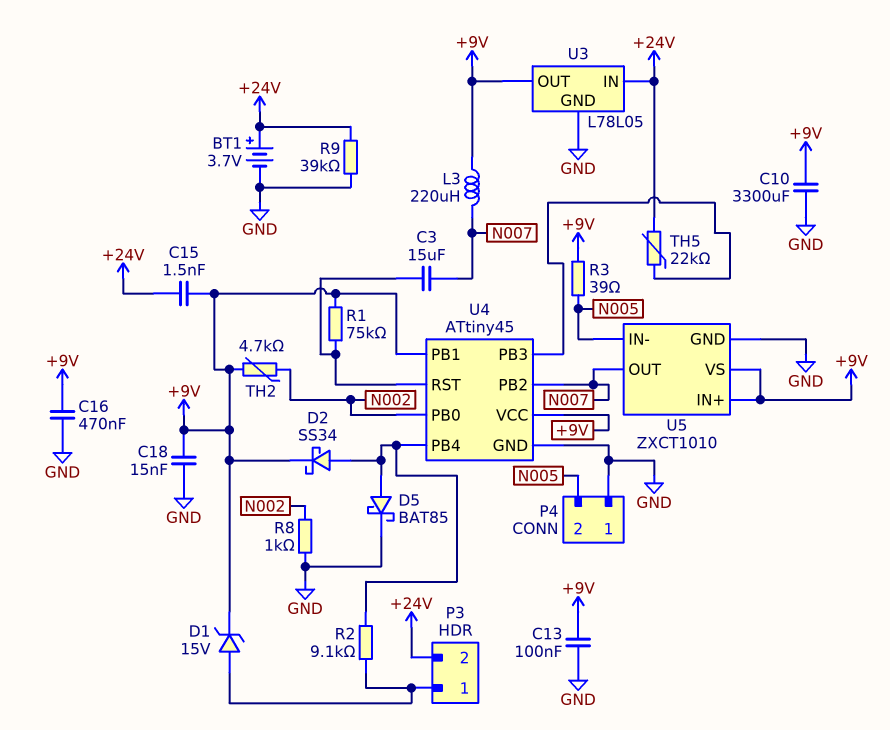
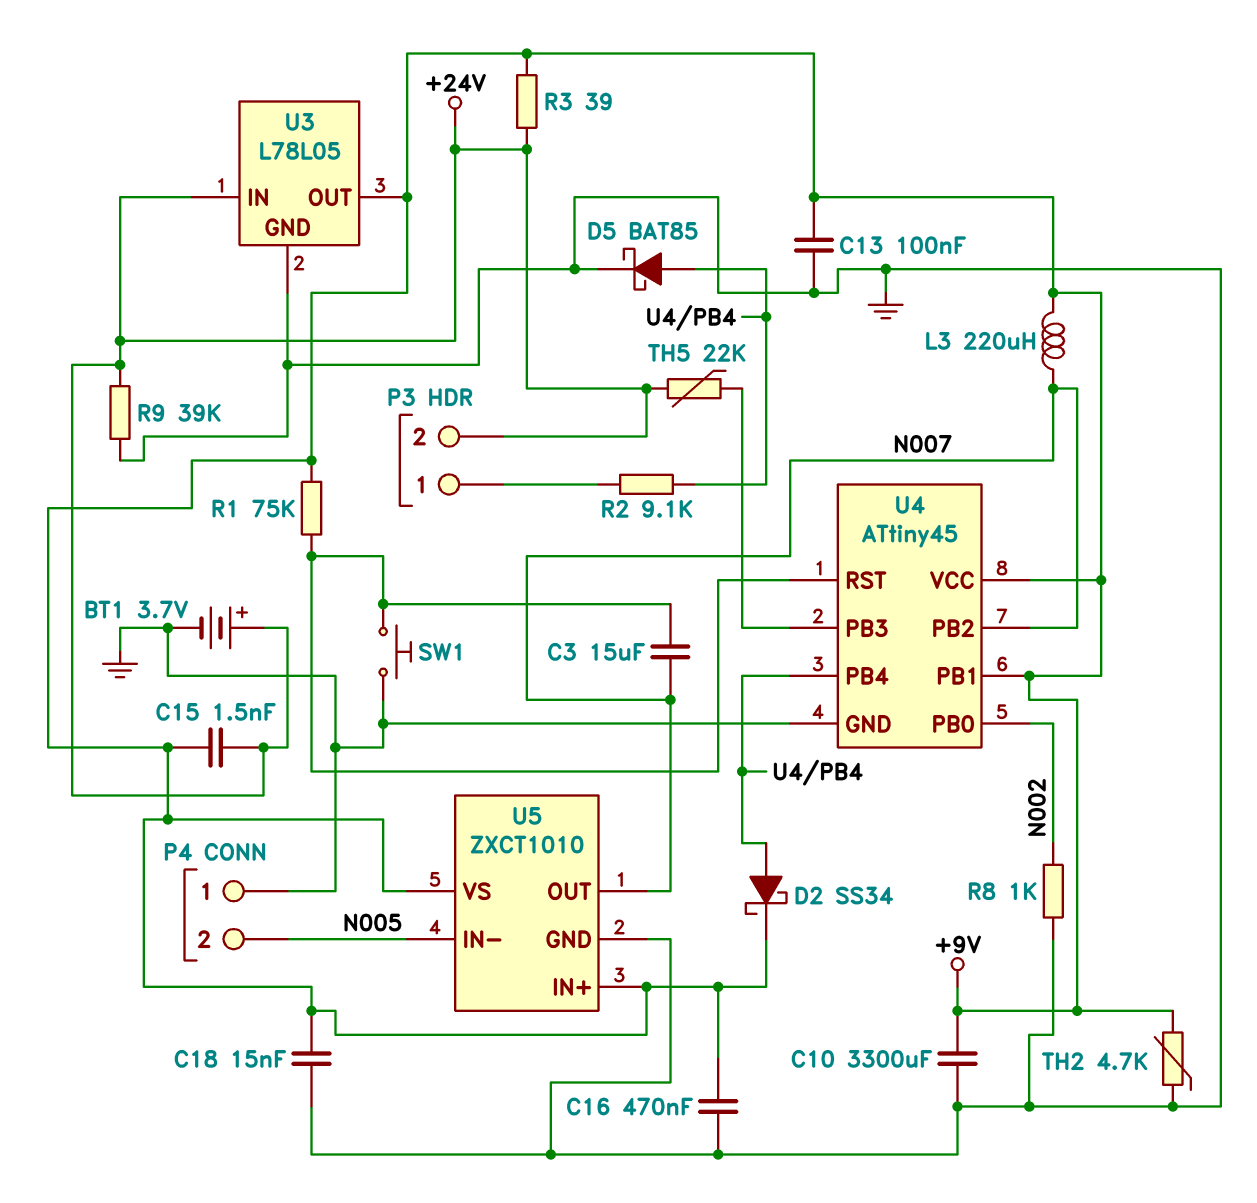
D1: zener 15V (A P3/1, K +9V) -> none
R3: 39 (+9V, N005) -> 39 (+9V, +24V)
SW1: none -> button (GND, U4/RST)
TH2: 4.7k (+9V, N002) -> 4.7k (+9V, GND)

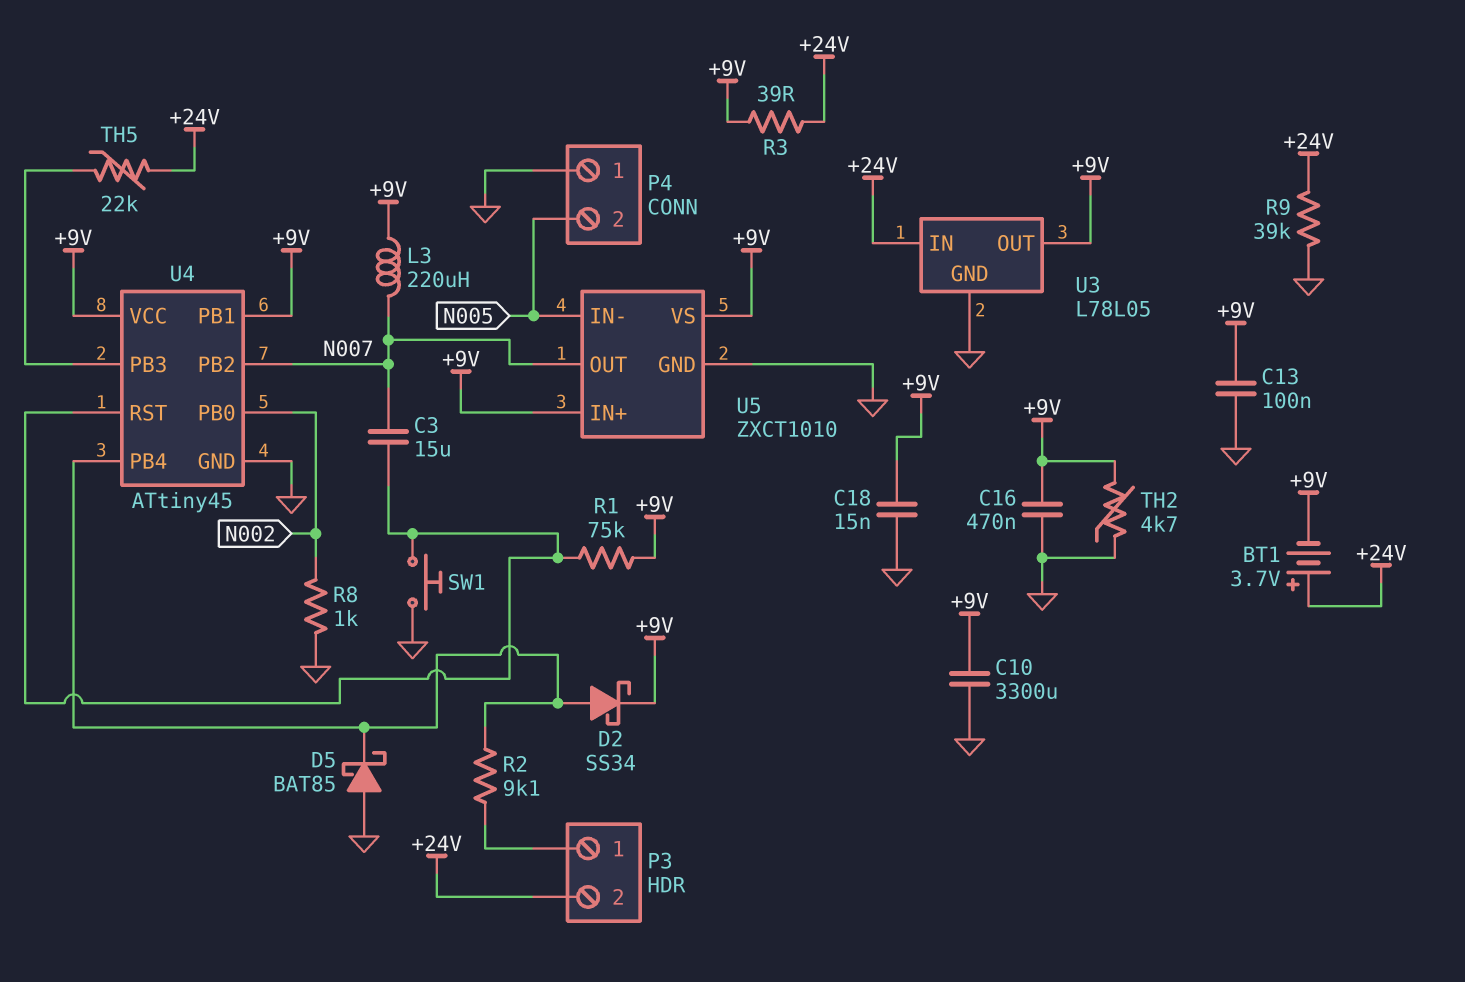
BT1: 3.7V (plus +24V, minus GND) -> 3.7V (plus +24V, minus +9V)
C15: 1.5nF (+9V, +24V) -> none
D5: schottky BAT85 (A U4/PB4, K GND) -> schottky BAT85 (A GND, K U4/PB4)

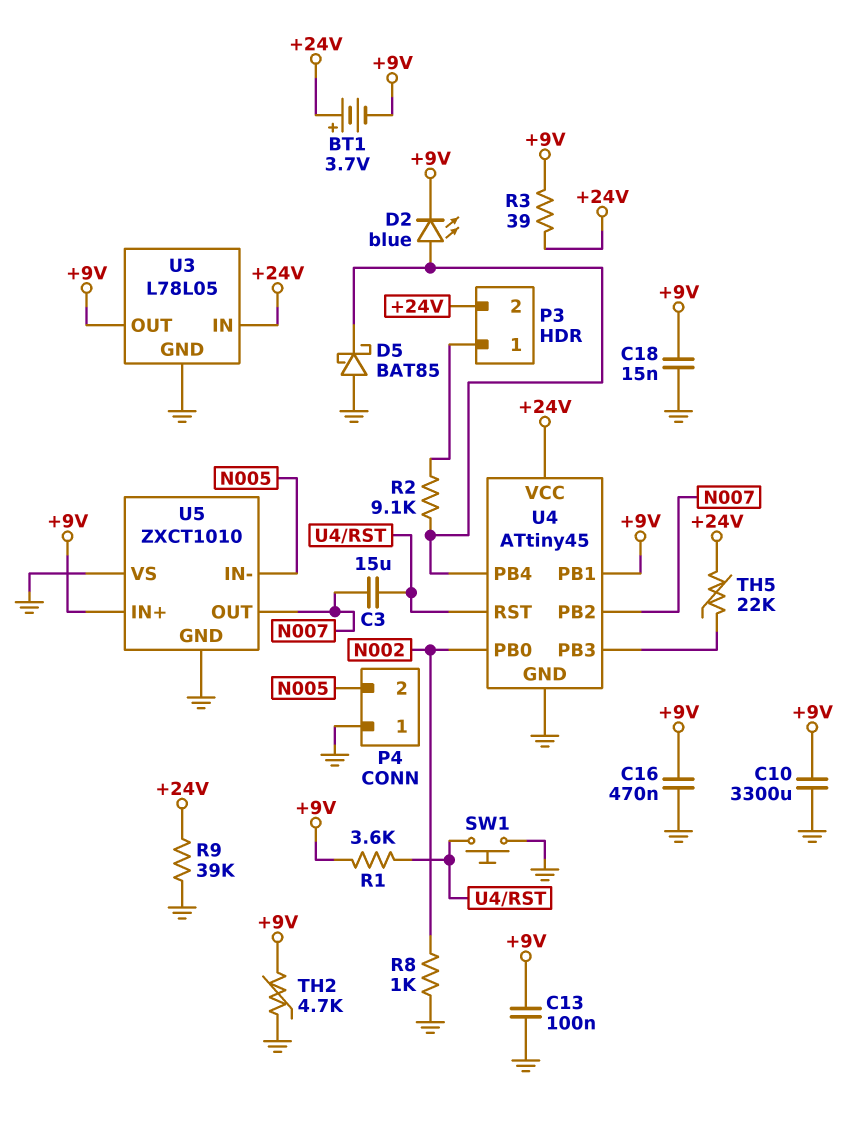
D2: schottky SS34 (A U4/PB4, K +9V) -> LED blue (A U4/PB4, K +9V)
L3: 220uH (+9V, N007) -> none
R1: 75k (+9V, U4/RST) -> 3.6k (+9V, U4/RST)
U4 pin VCC: +9V -> +24V
U5 pin VS: +9V -> GND

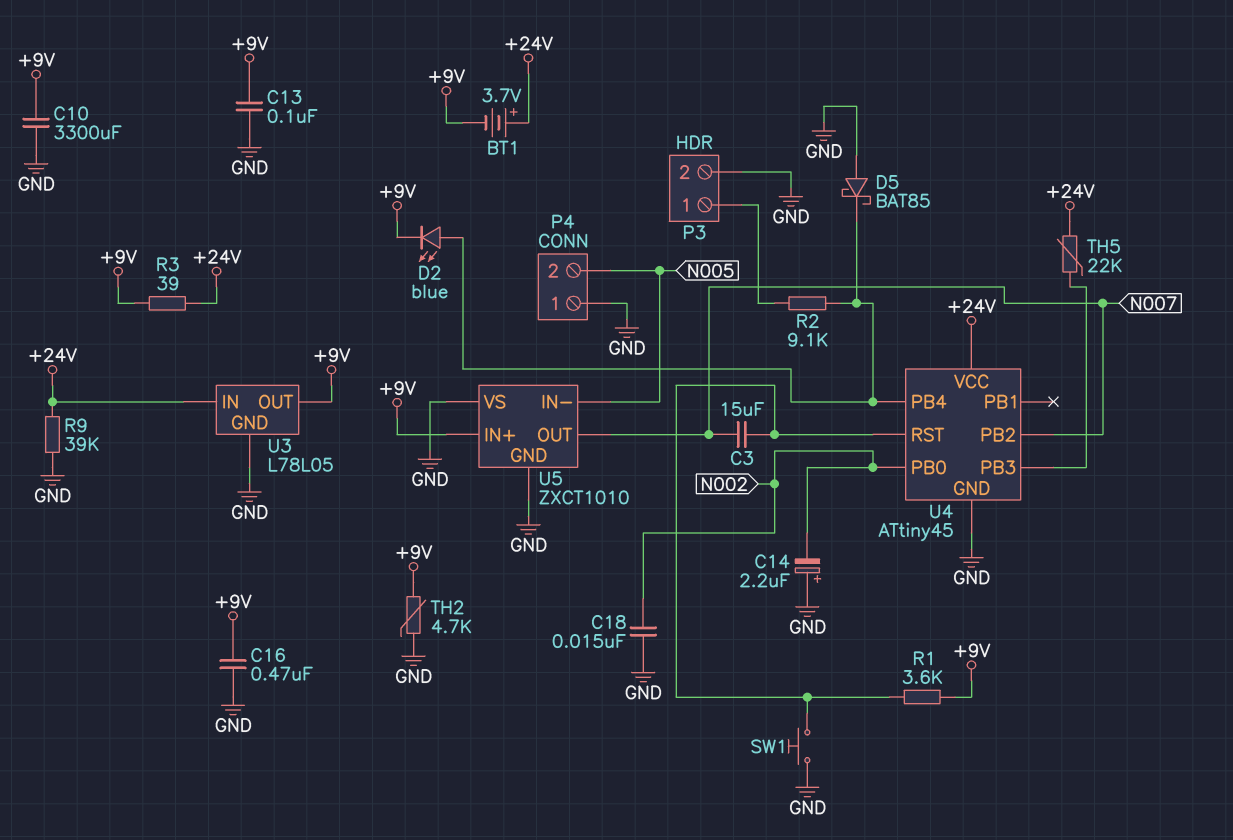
C14: none -> 2.2uF (plus GND, minus N002)
C18: 15nF (+9V, GND) -> 15nF (GND, N002)
P3 pin 2: +24V -> GND
R8: 1k (GND, N002) -> none
U4 pin PB1: +9V -> none

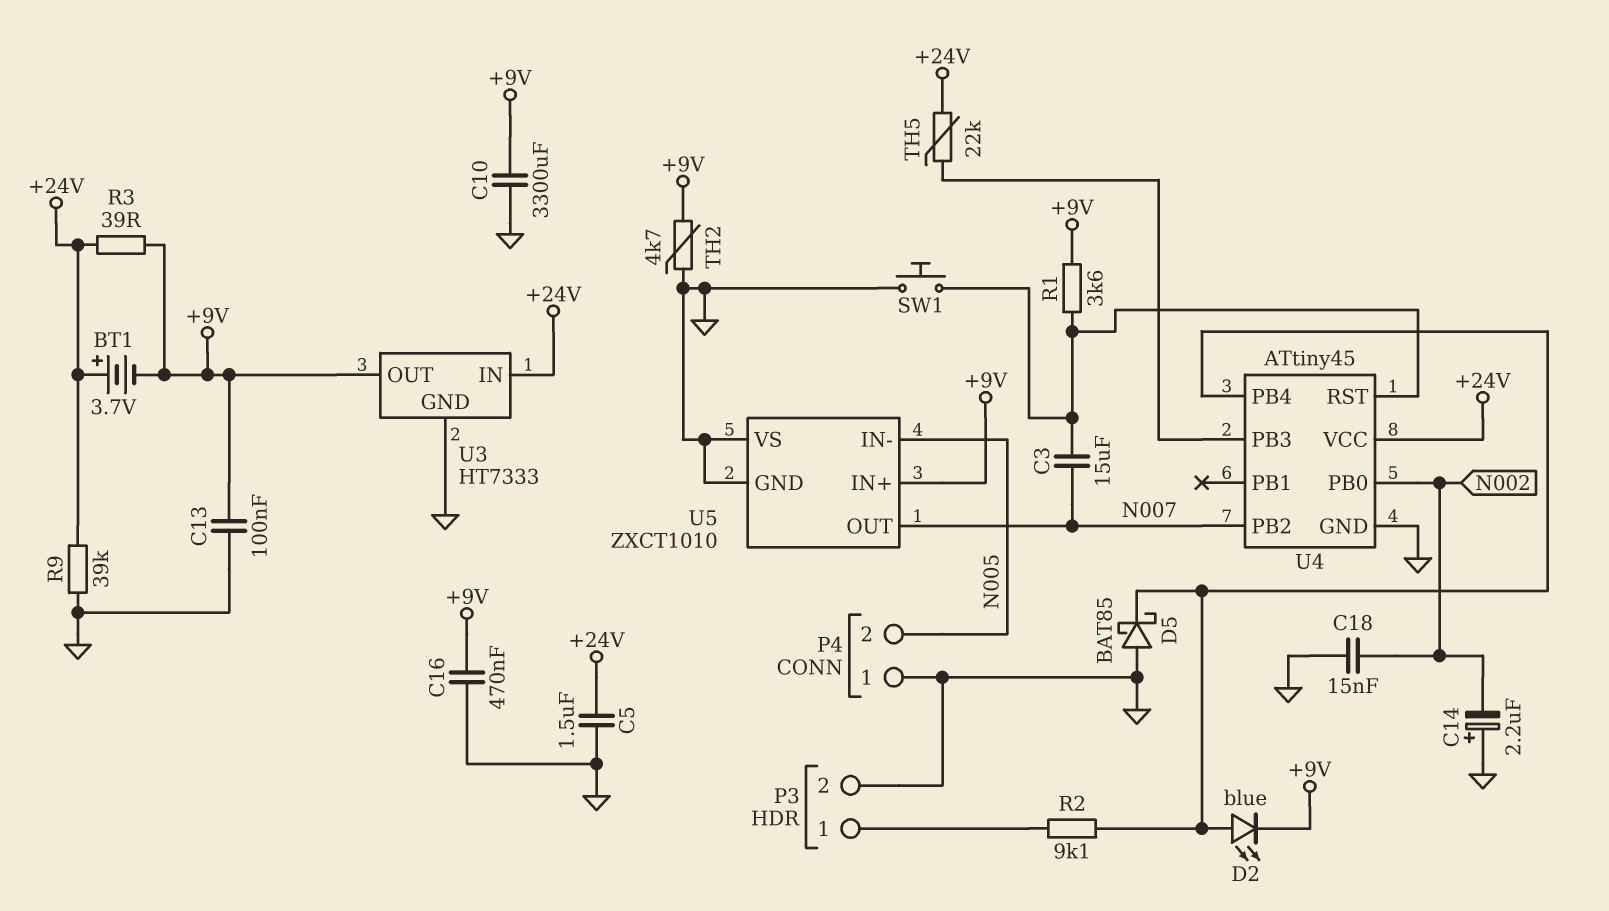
C5: none -> 1.5uF (+24V, GND)
U3: L78L05 -> HT7333

